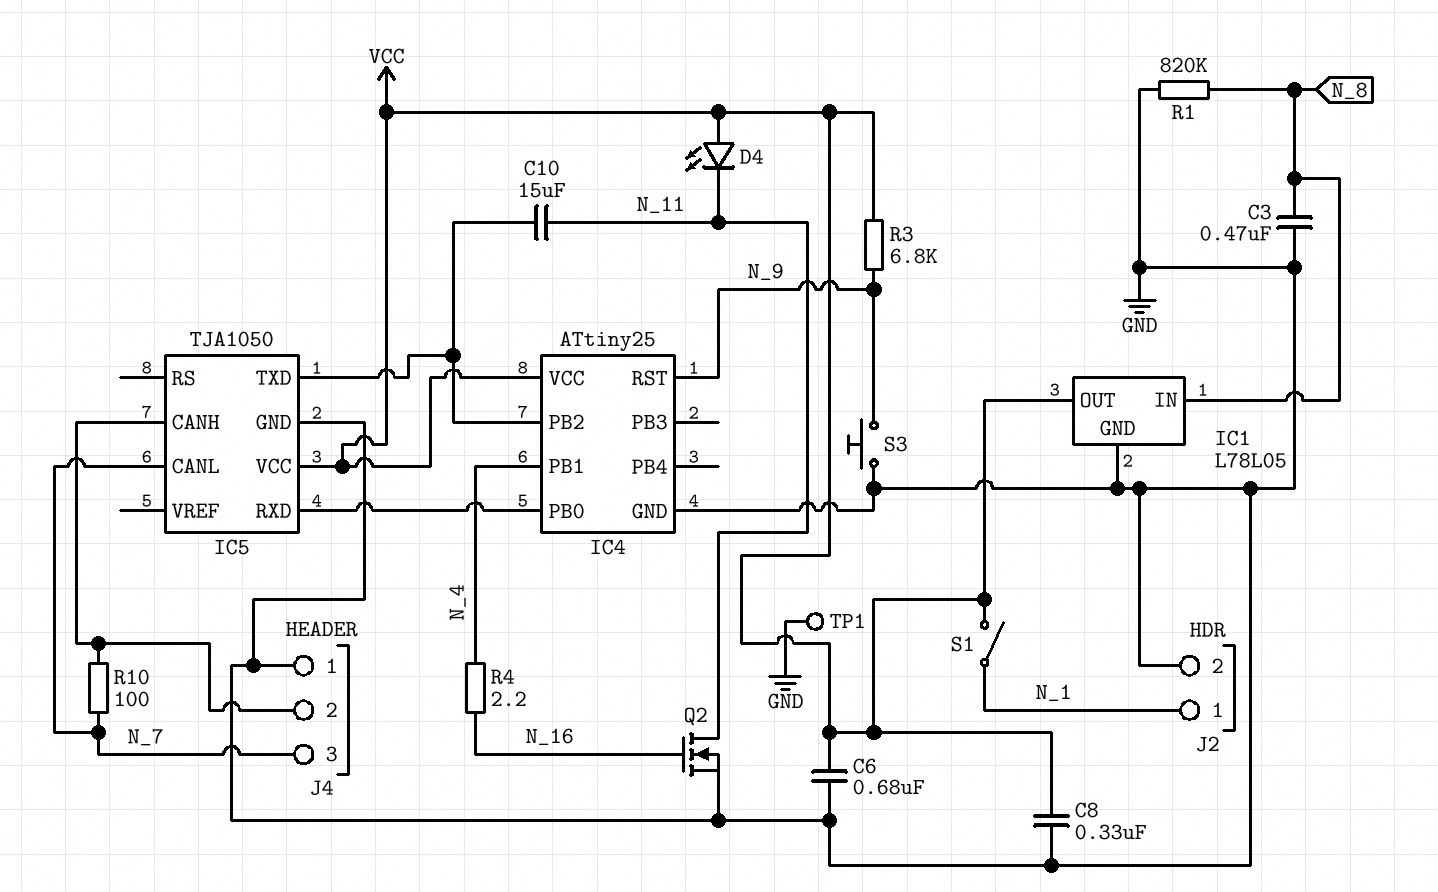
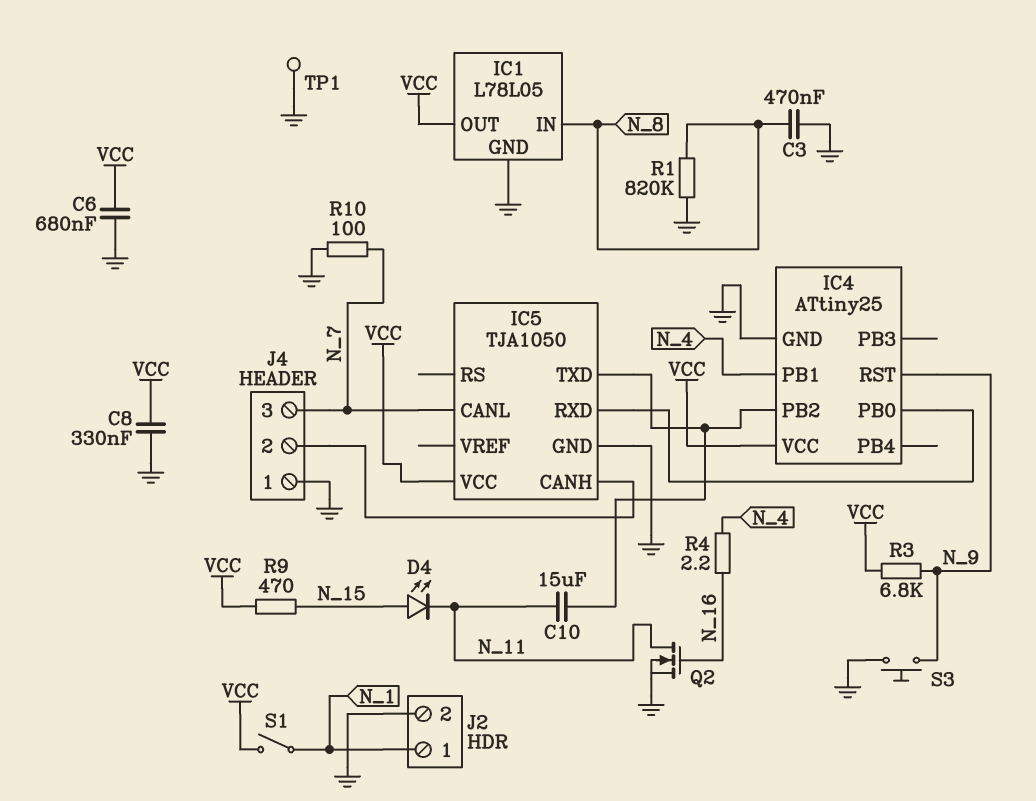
D4: LED (A VCC, K N_11) -> LED (A N_15, K N_11)
R9: none -> 470 (N_15, VCC)
R10: 100 (IC5/CANH, N_7) -> 100 (GND, N_7)

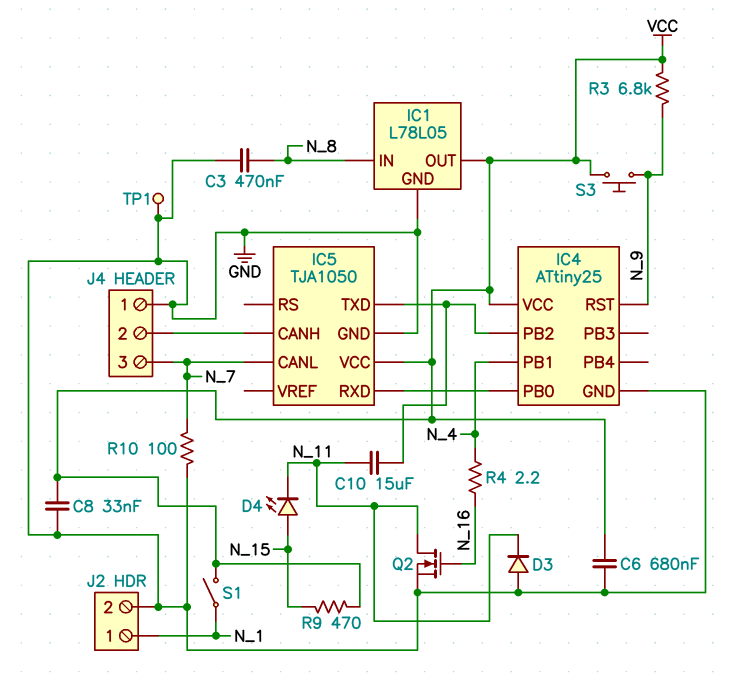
C8: 330nF (GND, VCC) -> 33nF (GND, VCC)
D3: none -> diode (A GND, K N_11)
R1: 820k (GND, N_8) -> none
S3: button (GND, N_9) -> button (N_9, VCC)

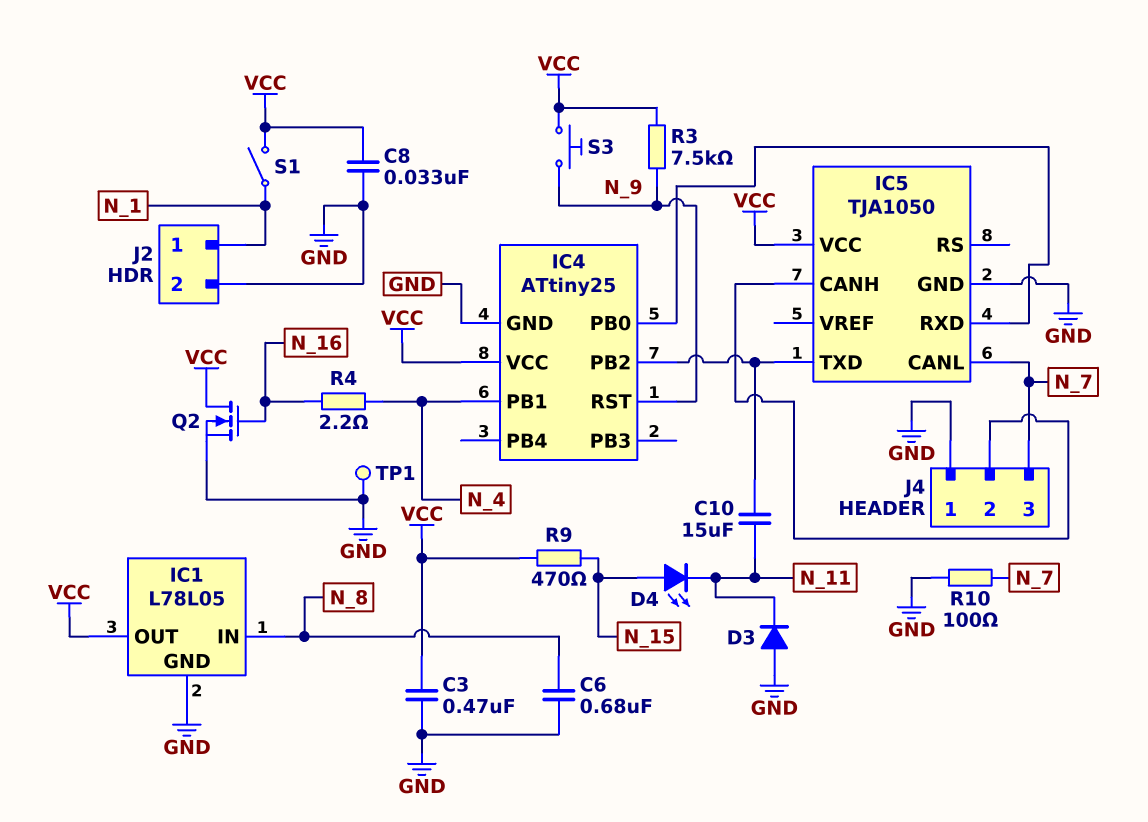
C3: 470nF (GND, N_8) -> 470nF (GND, VCC)
C6: 680nF (GND, VCC) -> 680nF (GND, N_8)
Q2: NMOS (G N_16, D N_11, S GND) -> NMOS (G N_16, D VCC, S GND)
R3: 6.8k (N_9, VCC) -> 7.5k (N_9, VCC)

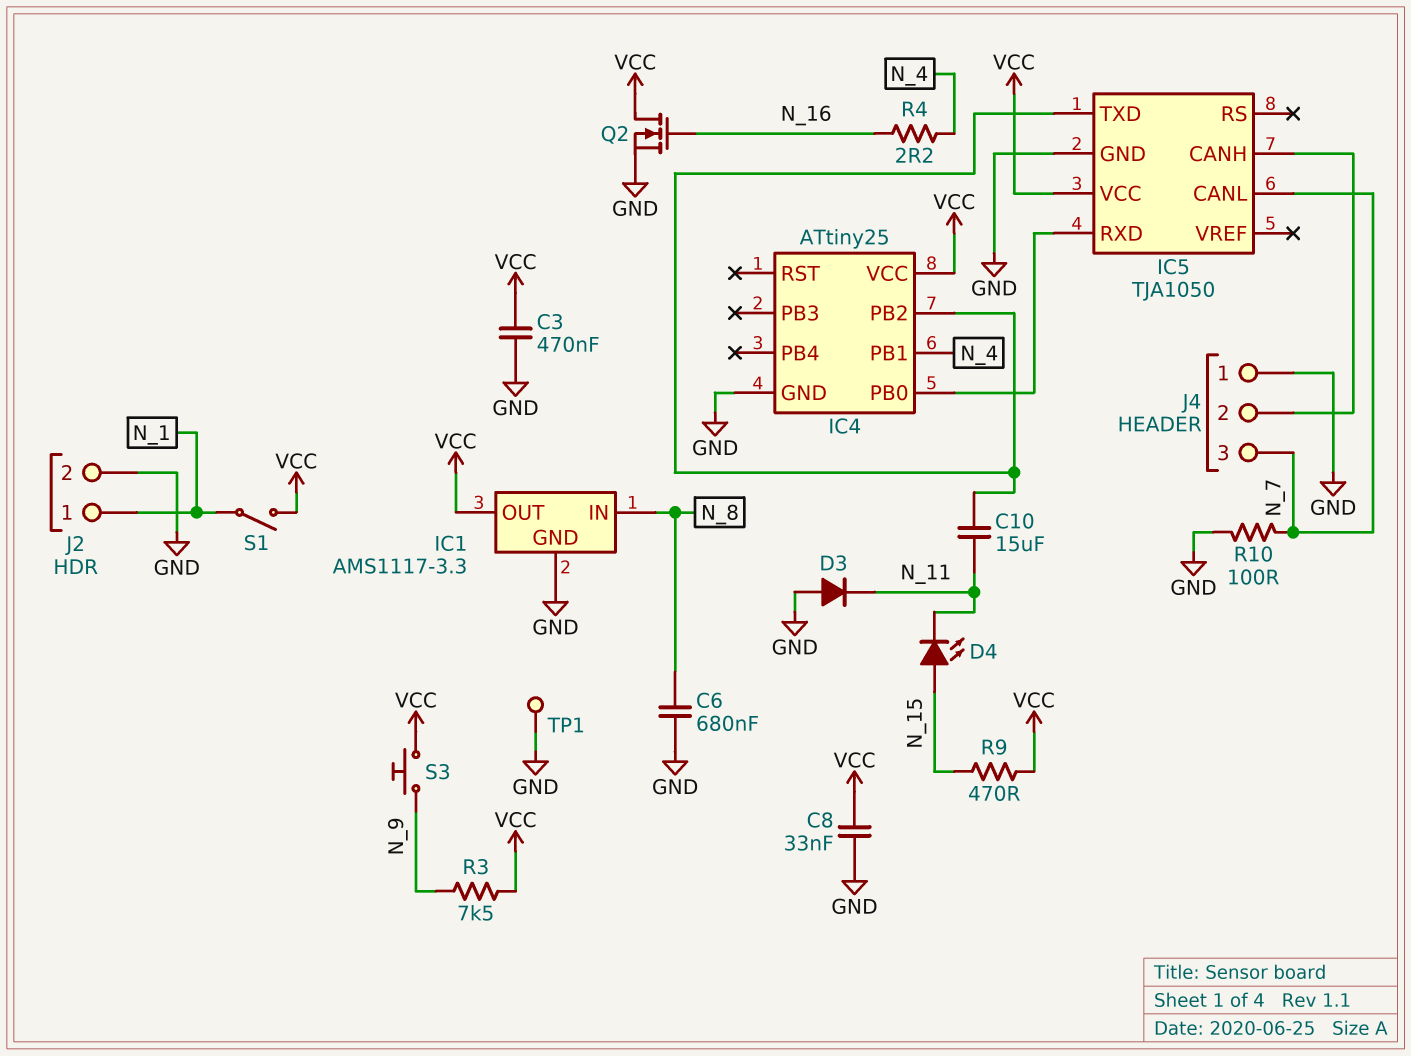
IC1: L78L05 -> AMS1117-3.3
IC4 pin RST: N_9 -> none

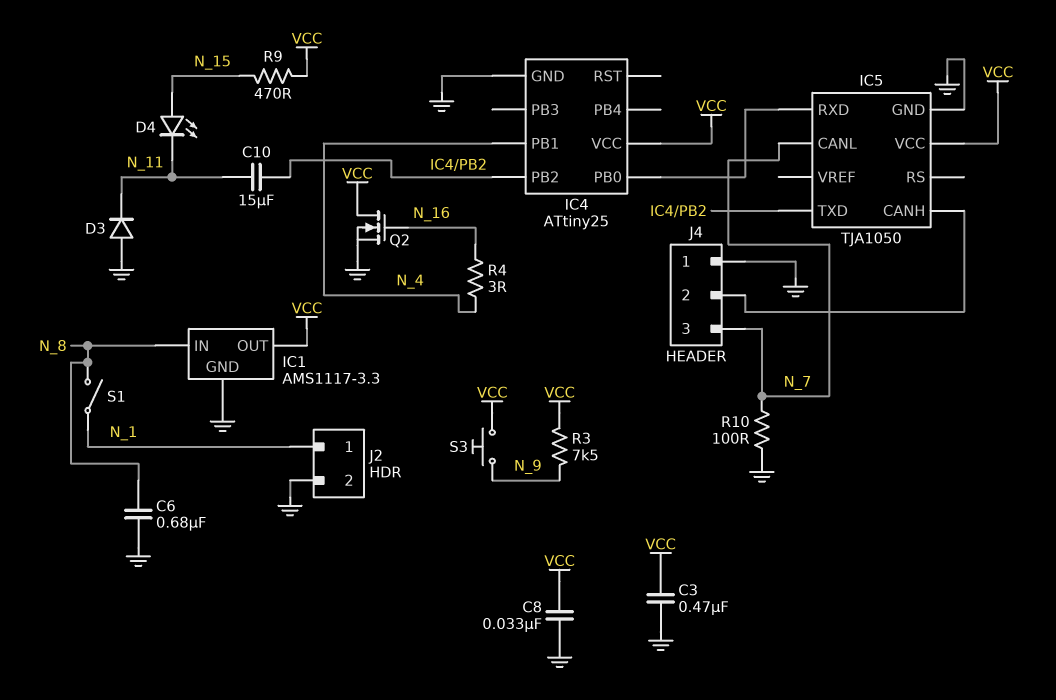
R4: 2.2 (N_4, N_16) -> 3 (N_4, N_16)
S1: switch (N_1, VCC) -> switch (N_1, N_8)
TP1: test point (GND) -> none

